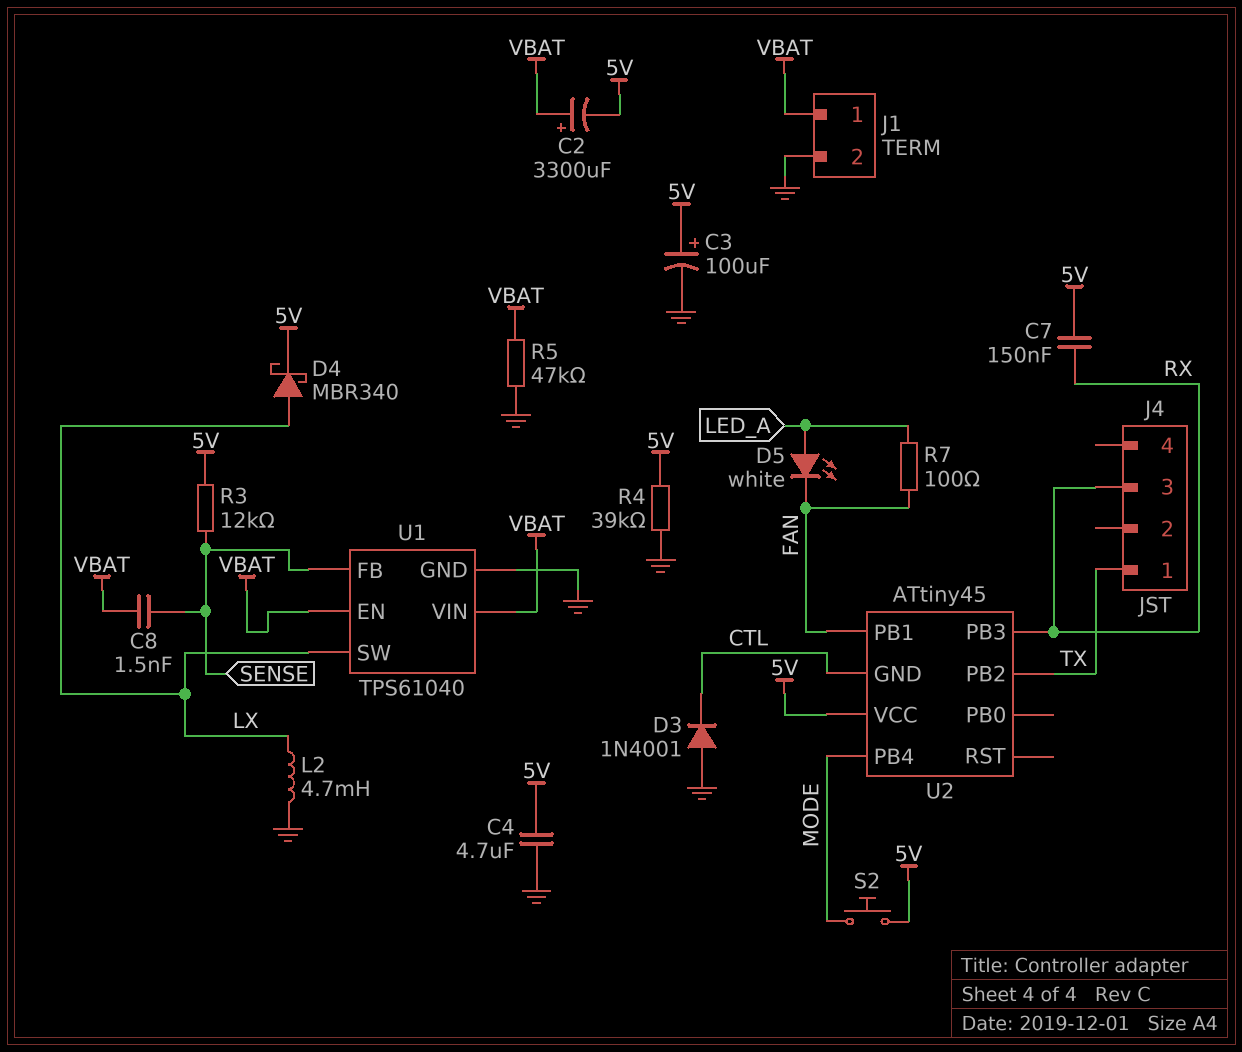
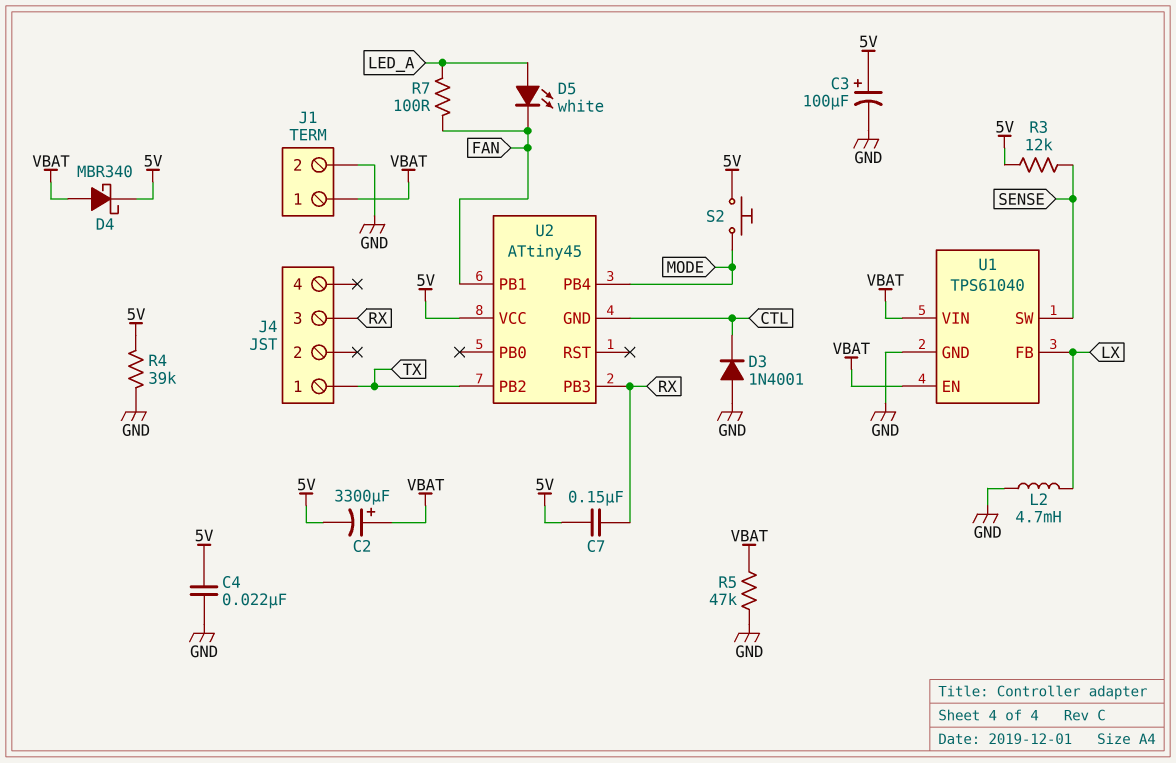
C4: 4.7uF (5V, GND) -> 22nF (5V, GND)
C8: 1.5nF (SENSE, VBAT) -> none
D4: schottky MBR340 (A LX, K 5V) -> schottky MBR340 (A VBAT, K 5V)
U1 pin FB: SENSE -> LX
U1 pin SW: LX -> SENSE

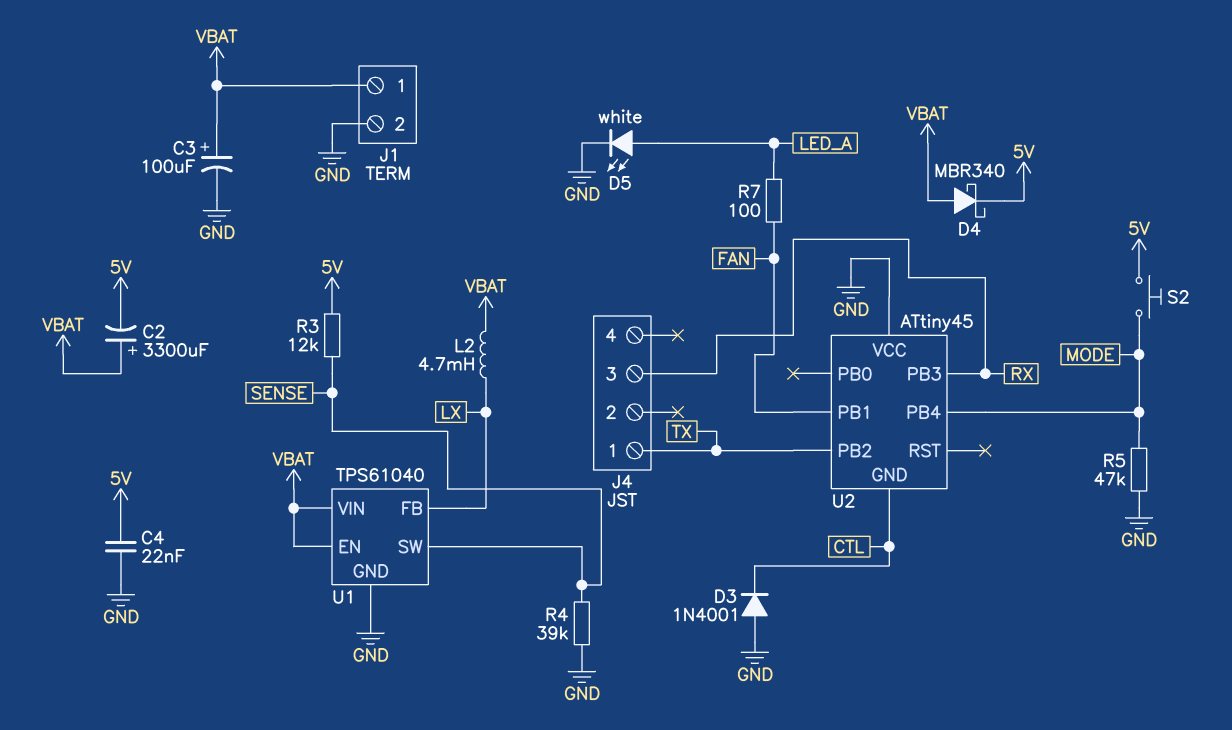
C3: 100uF (plus 5V, minus GND) -> 100uF (plus VBAT, minus GND)
C7: 150nF (5V, RX) -> none
D5: LED white (A LED_A, K FAN) -> LED white (A LED_A, K GND)
L2: 4.7mH (GND, LX) -> 4.7mH (LX, VBAT)
R4: 39k (5V, GND) -> 39k (GND, SENSE)
R5: 47k (GND, VBAT) -> 47k (GND, MODE)
U2 pin VCC: 5V -> GND

